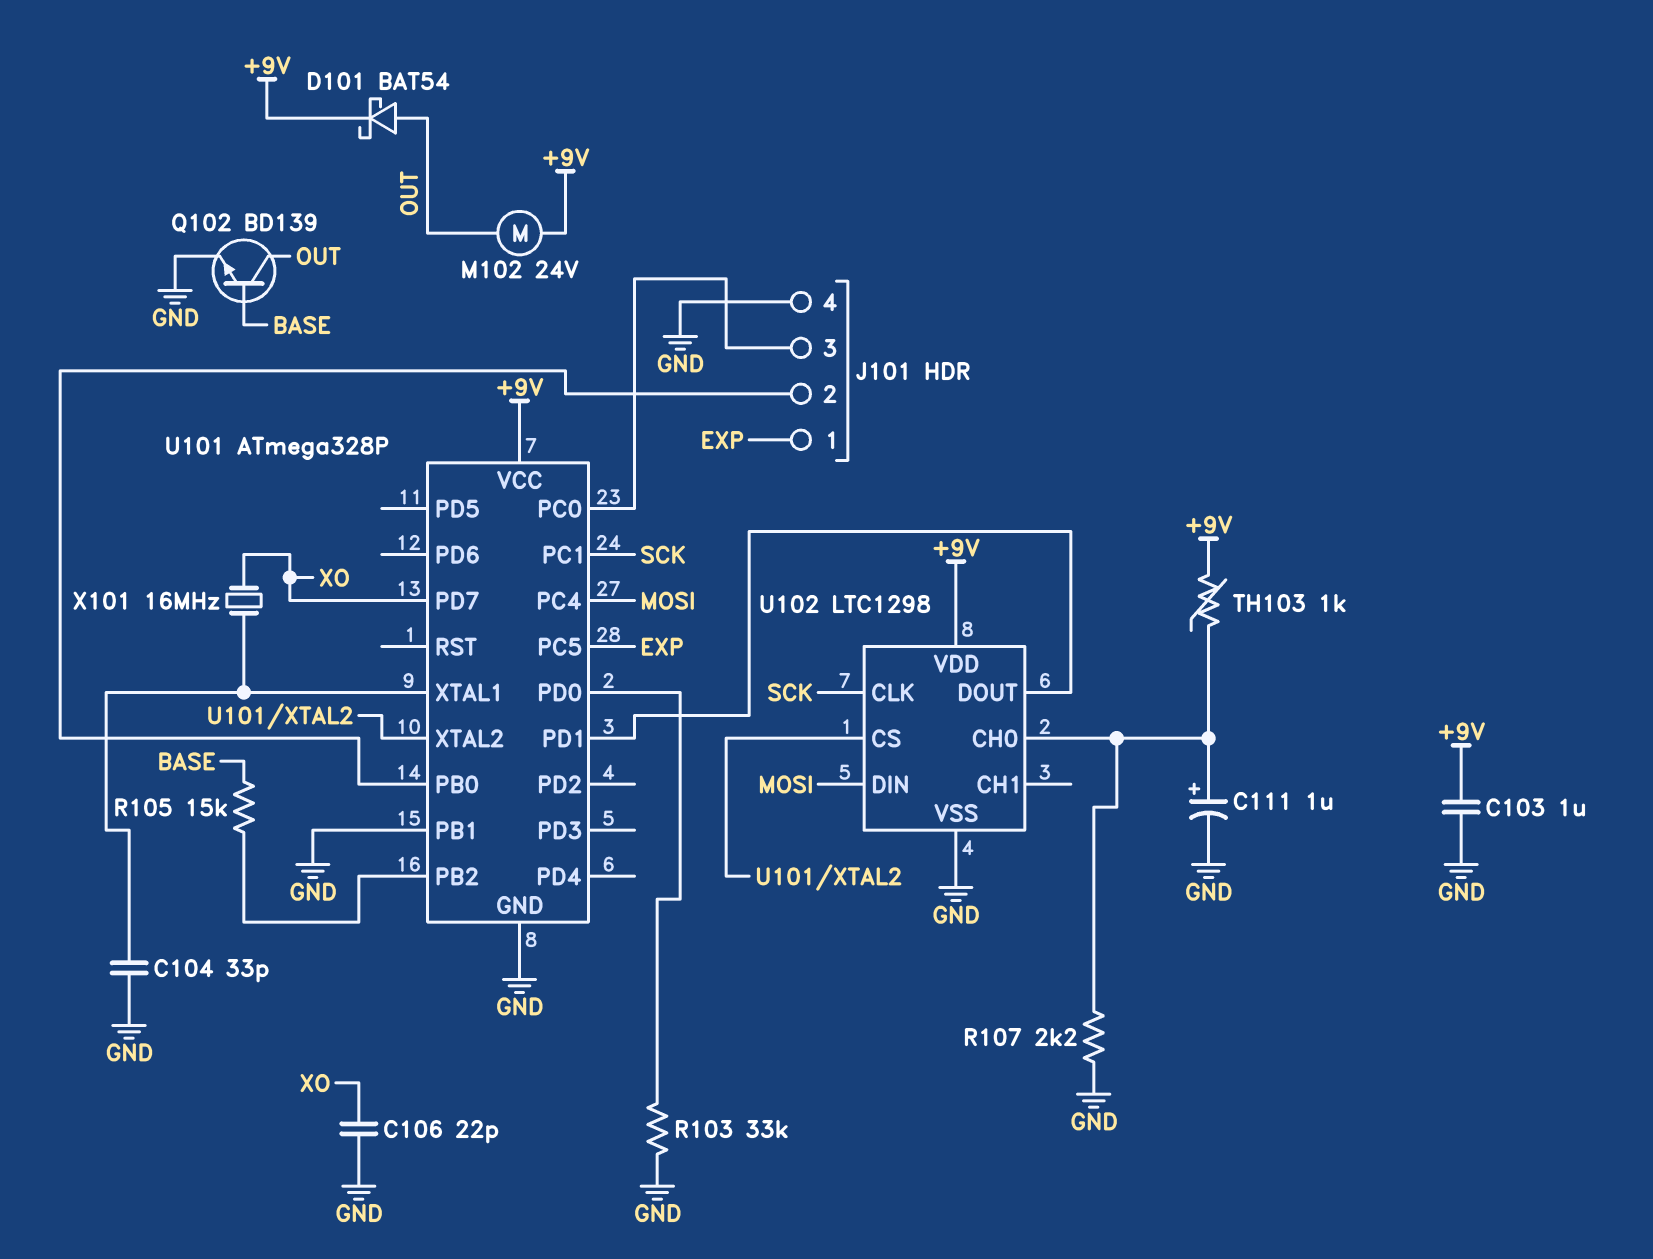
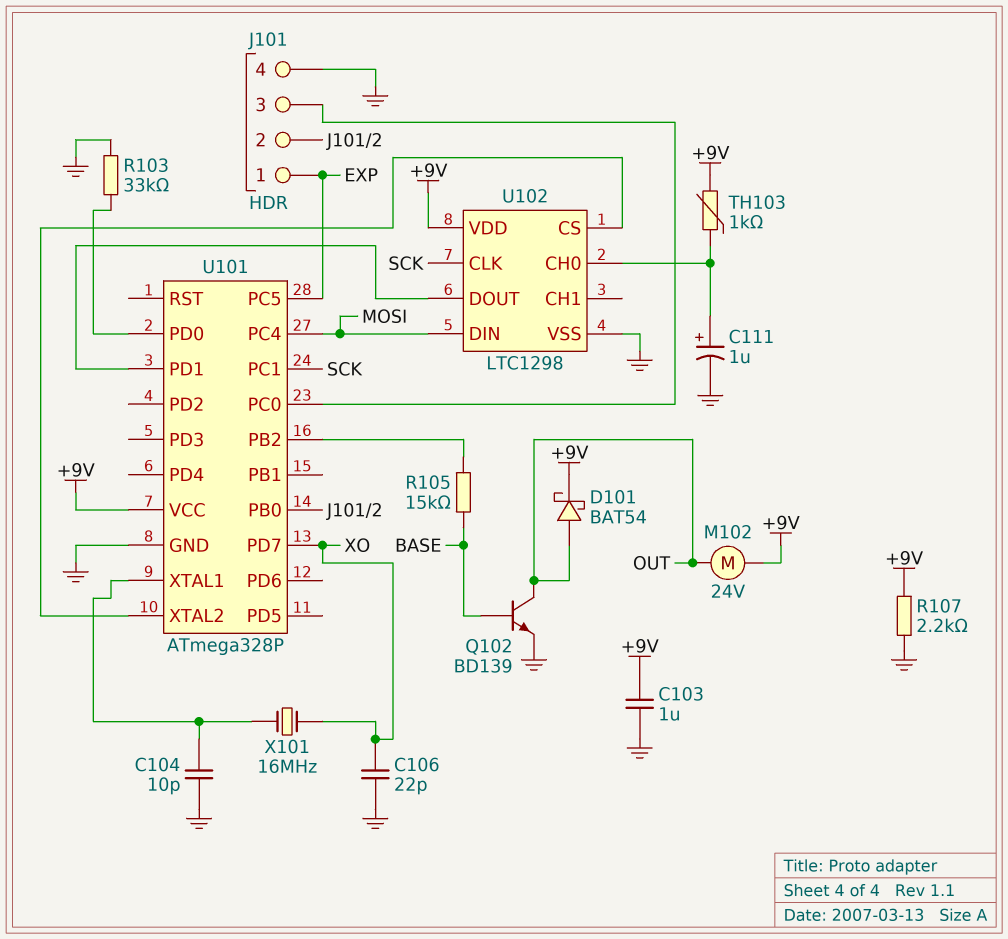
C104: 33pF (GND, U101/XTAL1) -> 10pF (GND, U101/XTAL1)
R107: 2.2k (GND, U102/CH0) -> 2.2k (+9V, GND)
U101 pin PB1: GND -> none

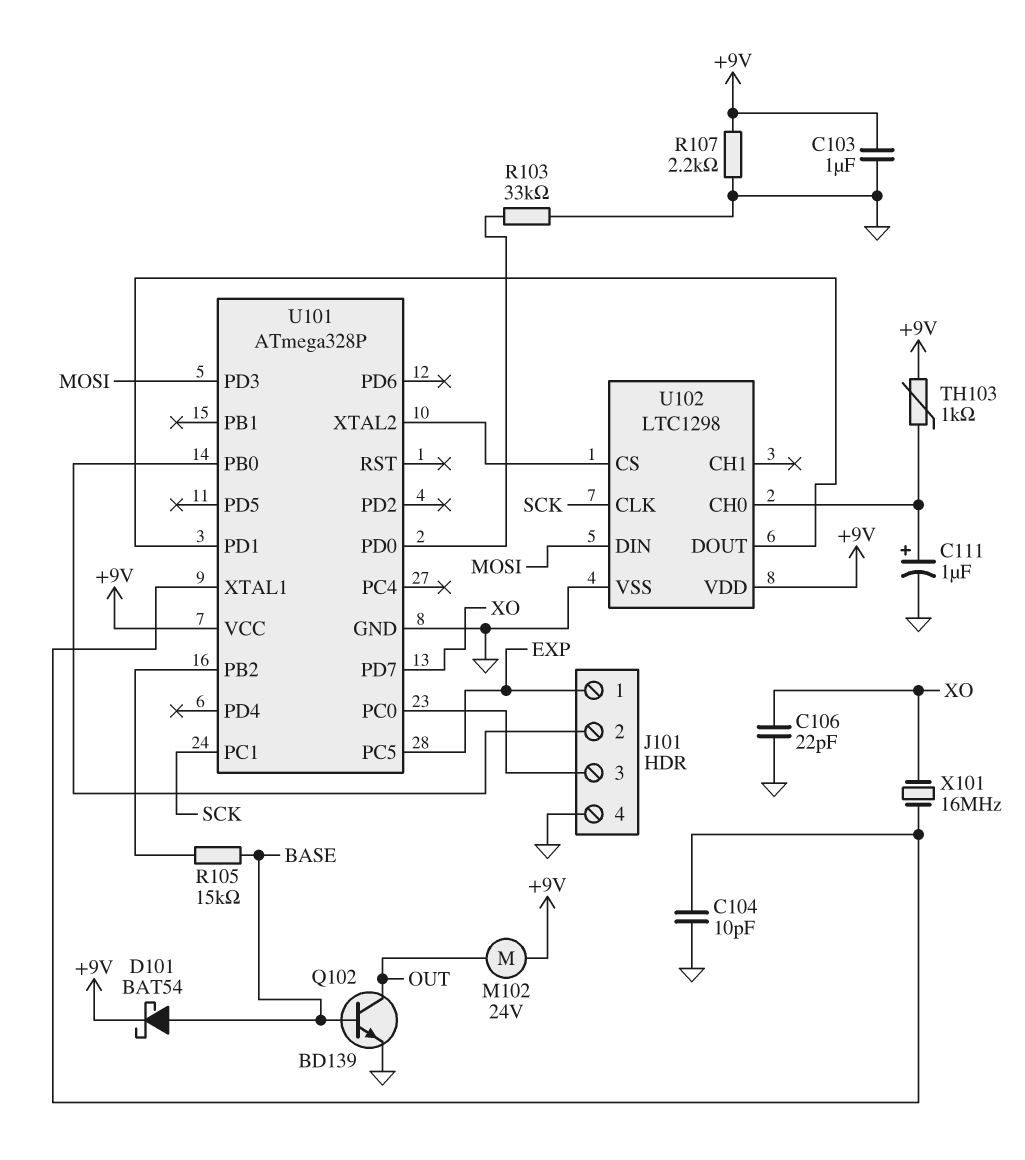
D101: schottky BAT54 (A OUT, K +9V) -> schottky BAT54 (A BASE, K +9V)
U101 pin PC4: MOSI -> none
U101 pin PD3: none -> MOSI

